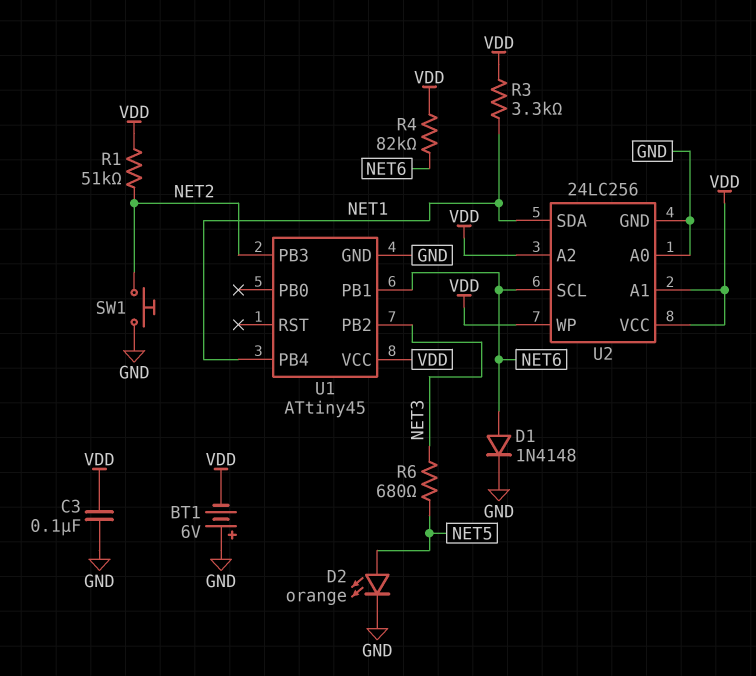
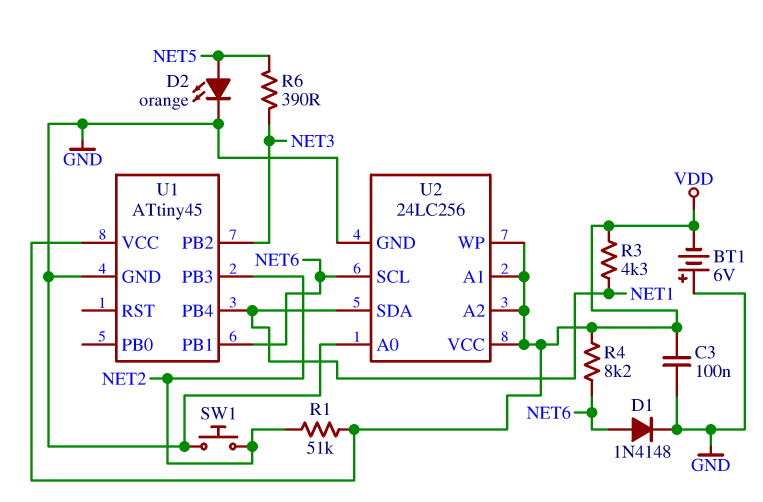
R3: 3.3k (NET1, VDD) -> 4.3k (NET1, VDD)
R4: 82k (NET6, VDD) -> 8.2k (NET6, VDD)
R6: 680 (NET3, NET5) -> 390 (NET3, NET5)

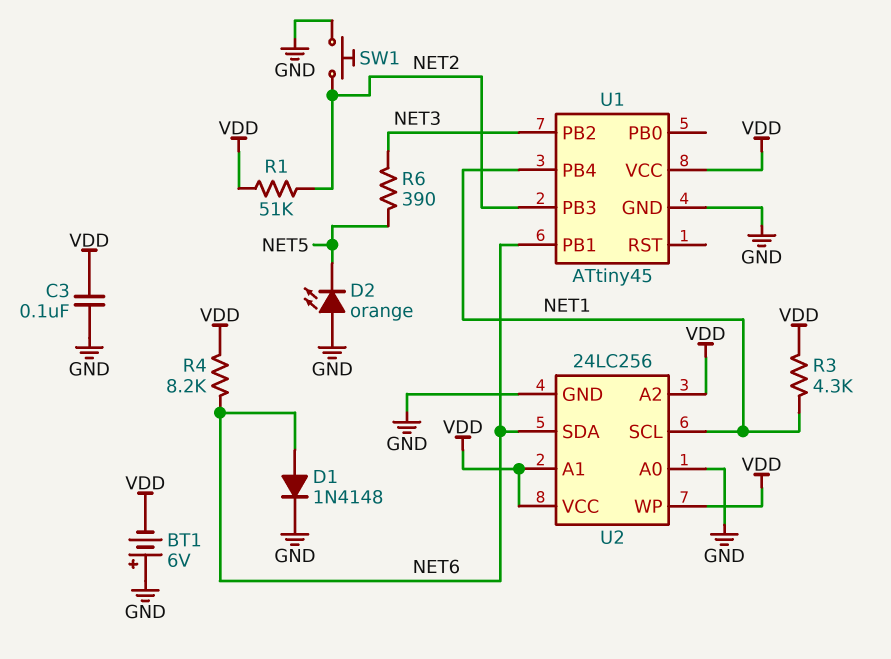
D2: LED orange (A NET5, K GND) -> LED orange (A GND, K NET5)
U2 pin SCL: NET6 -> NET1
U2 pin SDA: NET1 -> NET6

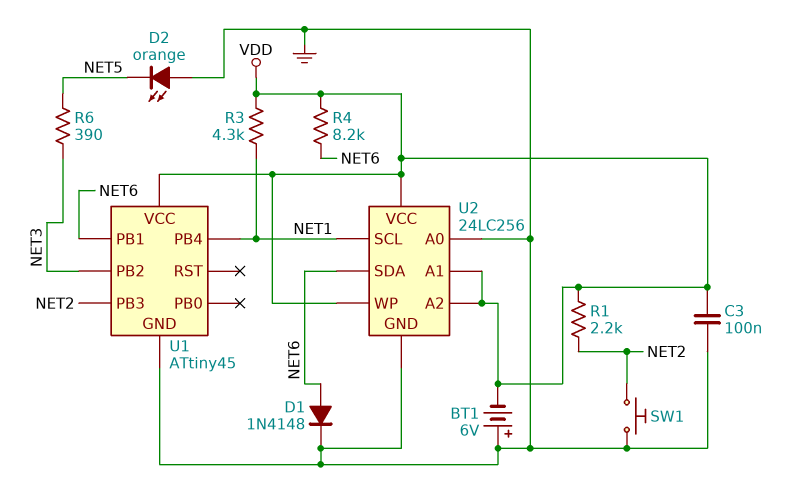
R1: 51k (NET2, VDD) -> 2.2k (NET2, VDD)

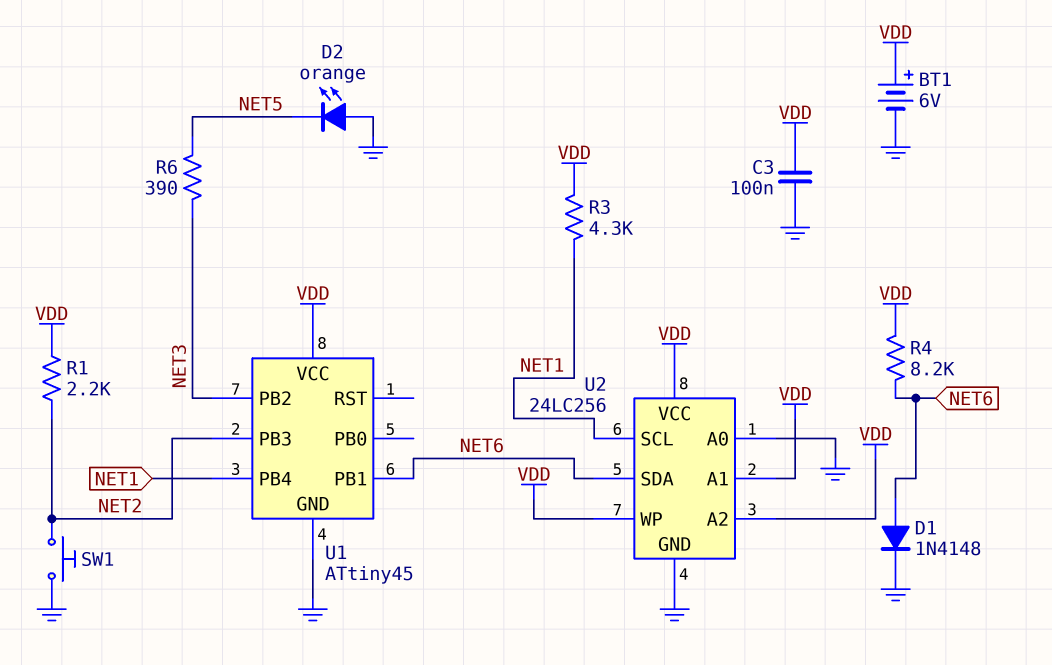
BT1: 6V (plus GND, minus VDD) -> 6V (plus VDD, minus GND)

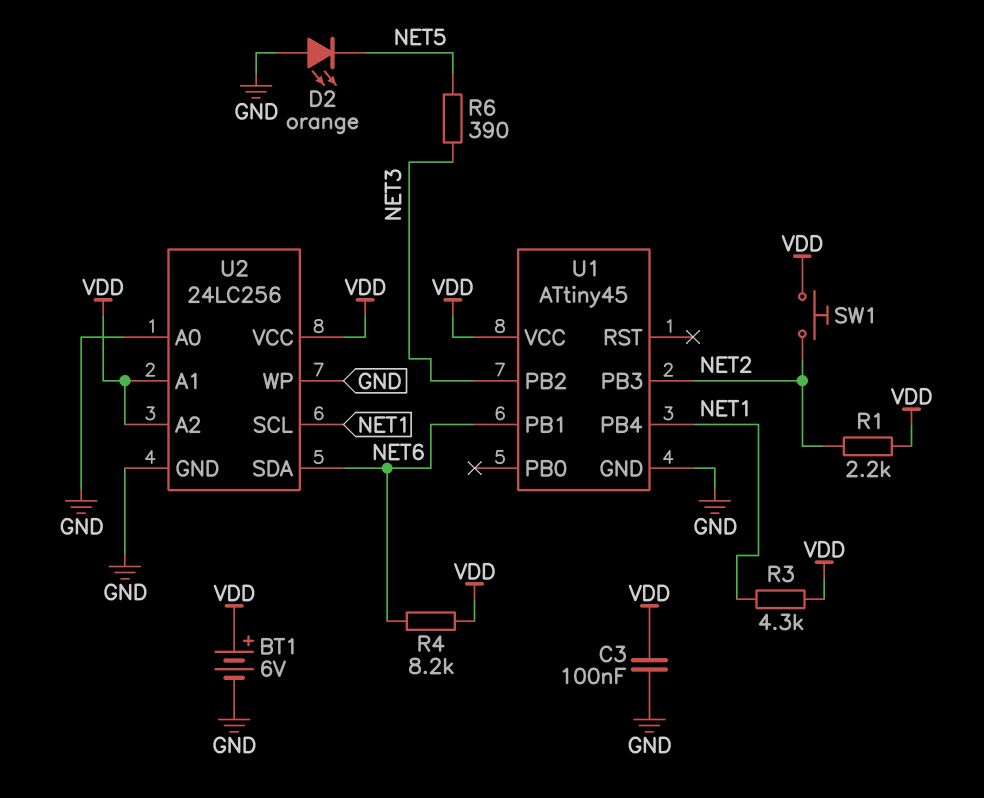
D1: diode 1N4148 (A NET6, K GND) -> none
SW1: button (GND, NET2) -> button (NET2, VDD)
U2 pin WP: VDD -> GND

